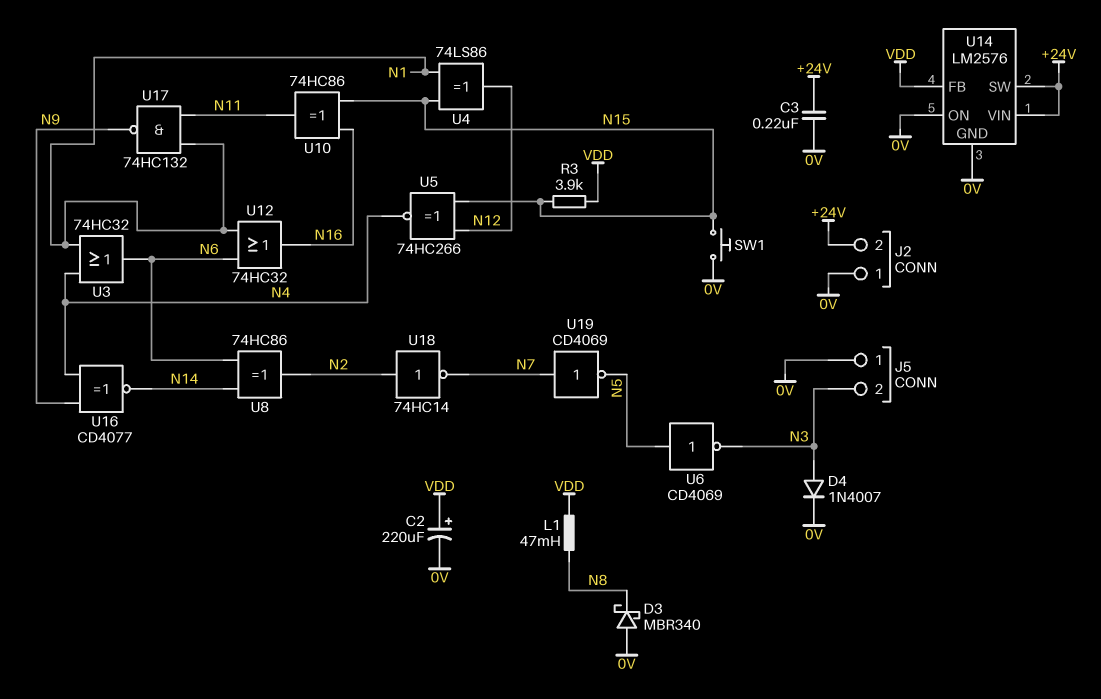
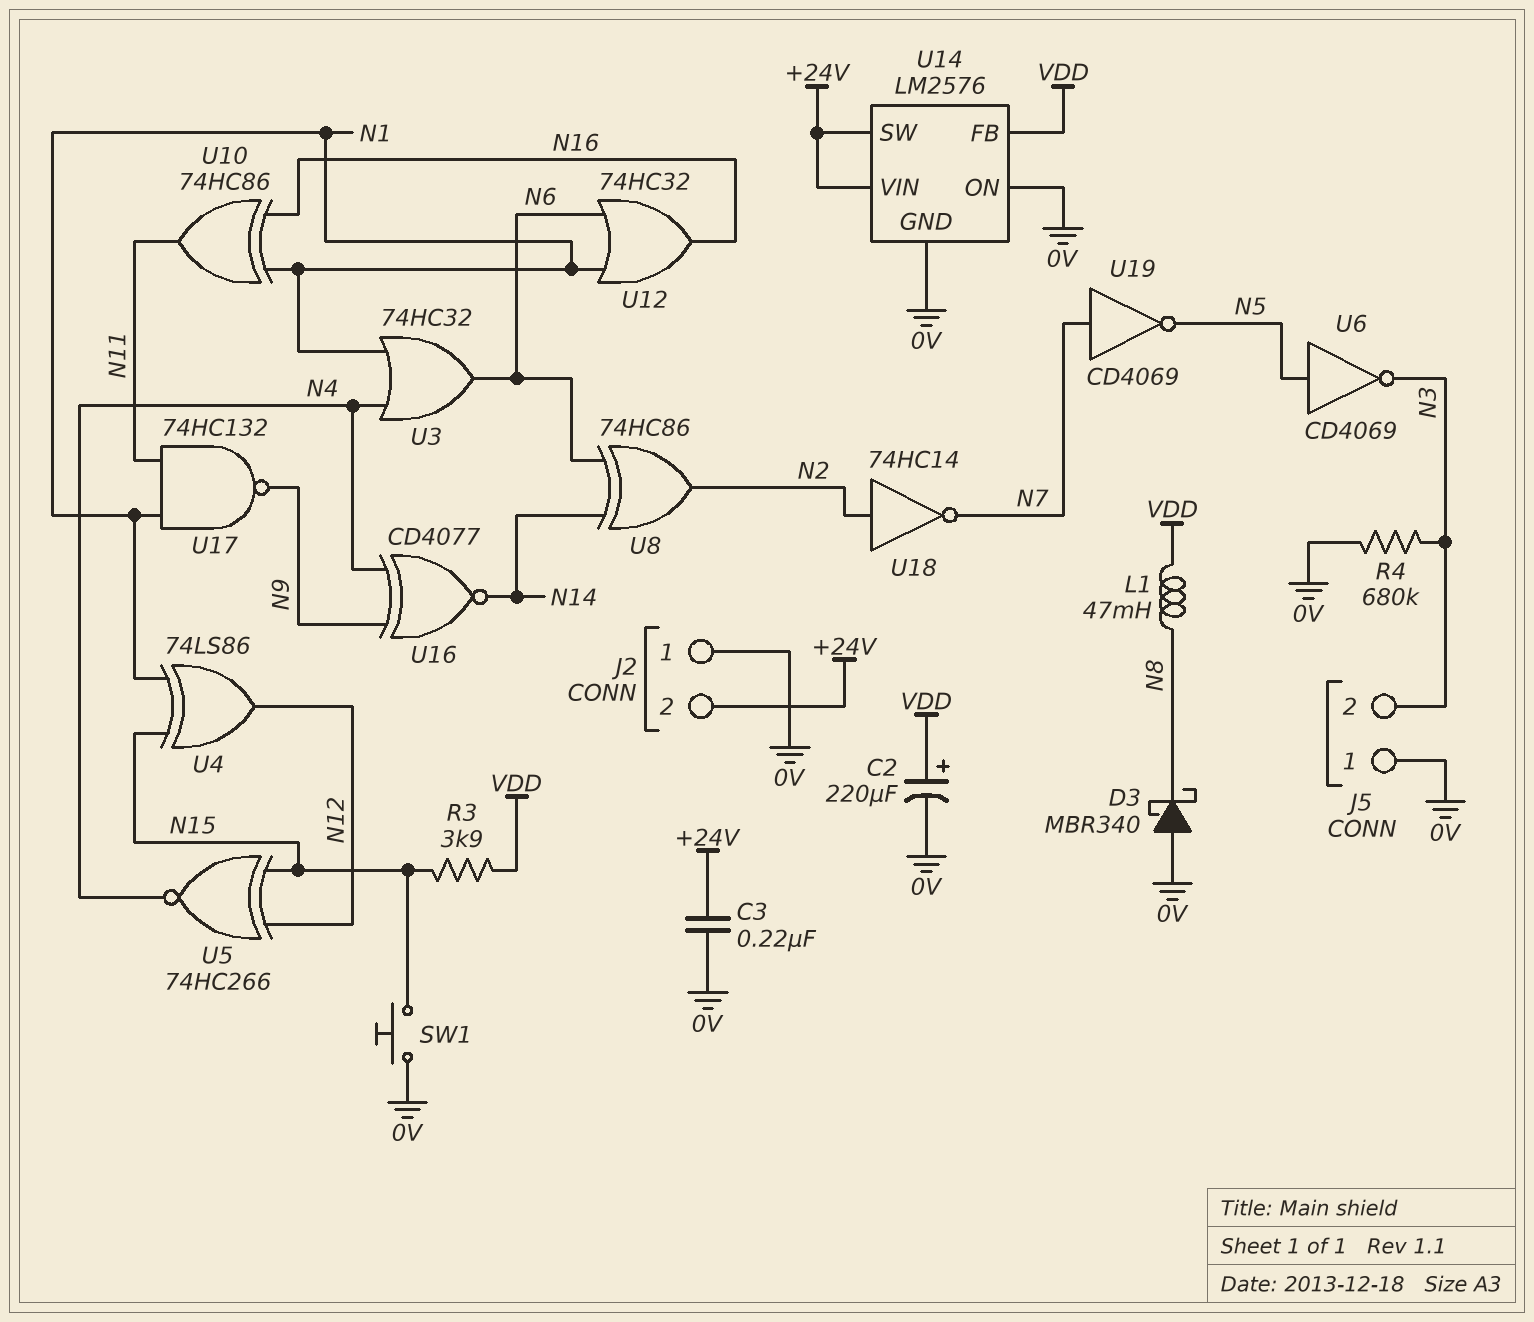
D4: diode 1N4007 (A N3, K 0V) -> none
R4: none -> 680k (0V, N3)
U10: XOR 74HC86 (in N15, in N16, out N11) -> XOR 74HC86 (in N1, in N16, out N11)

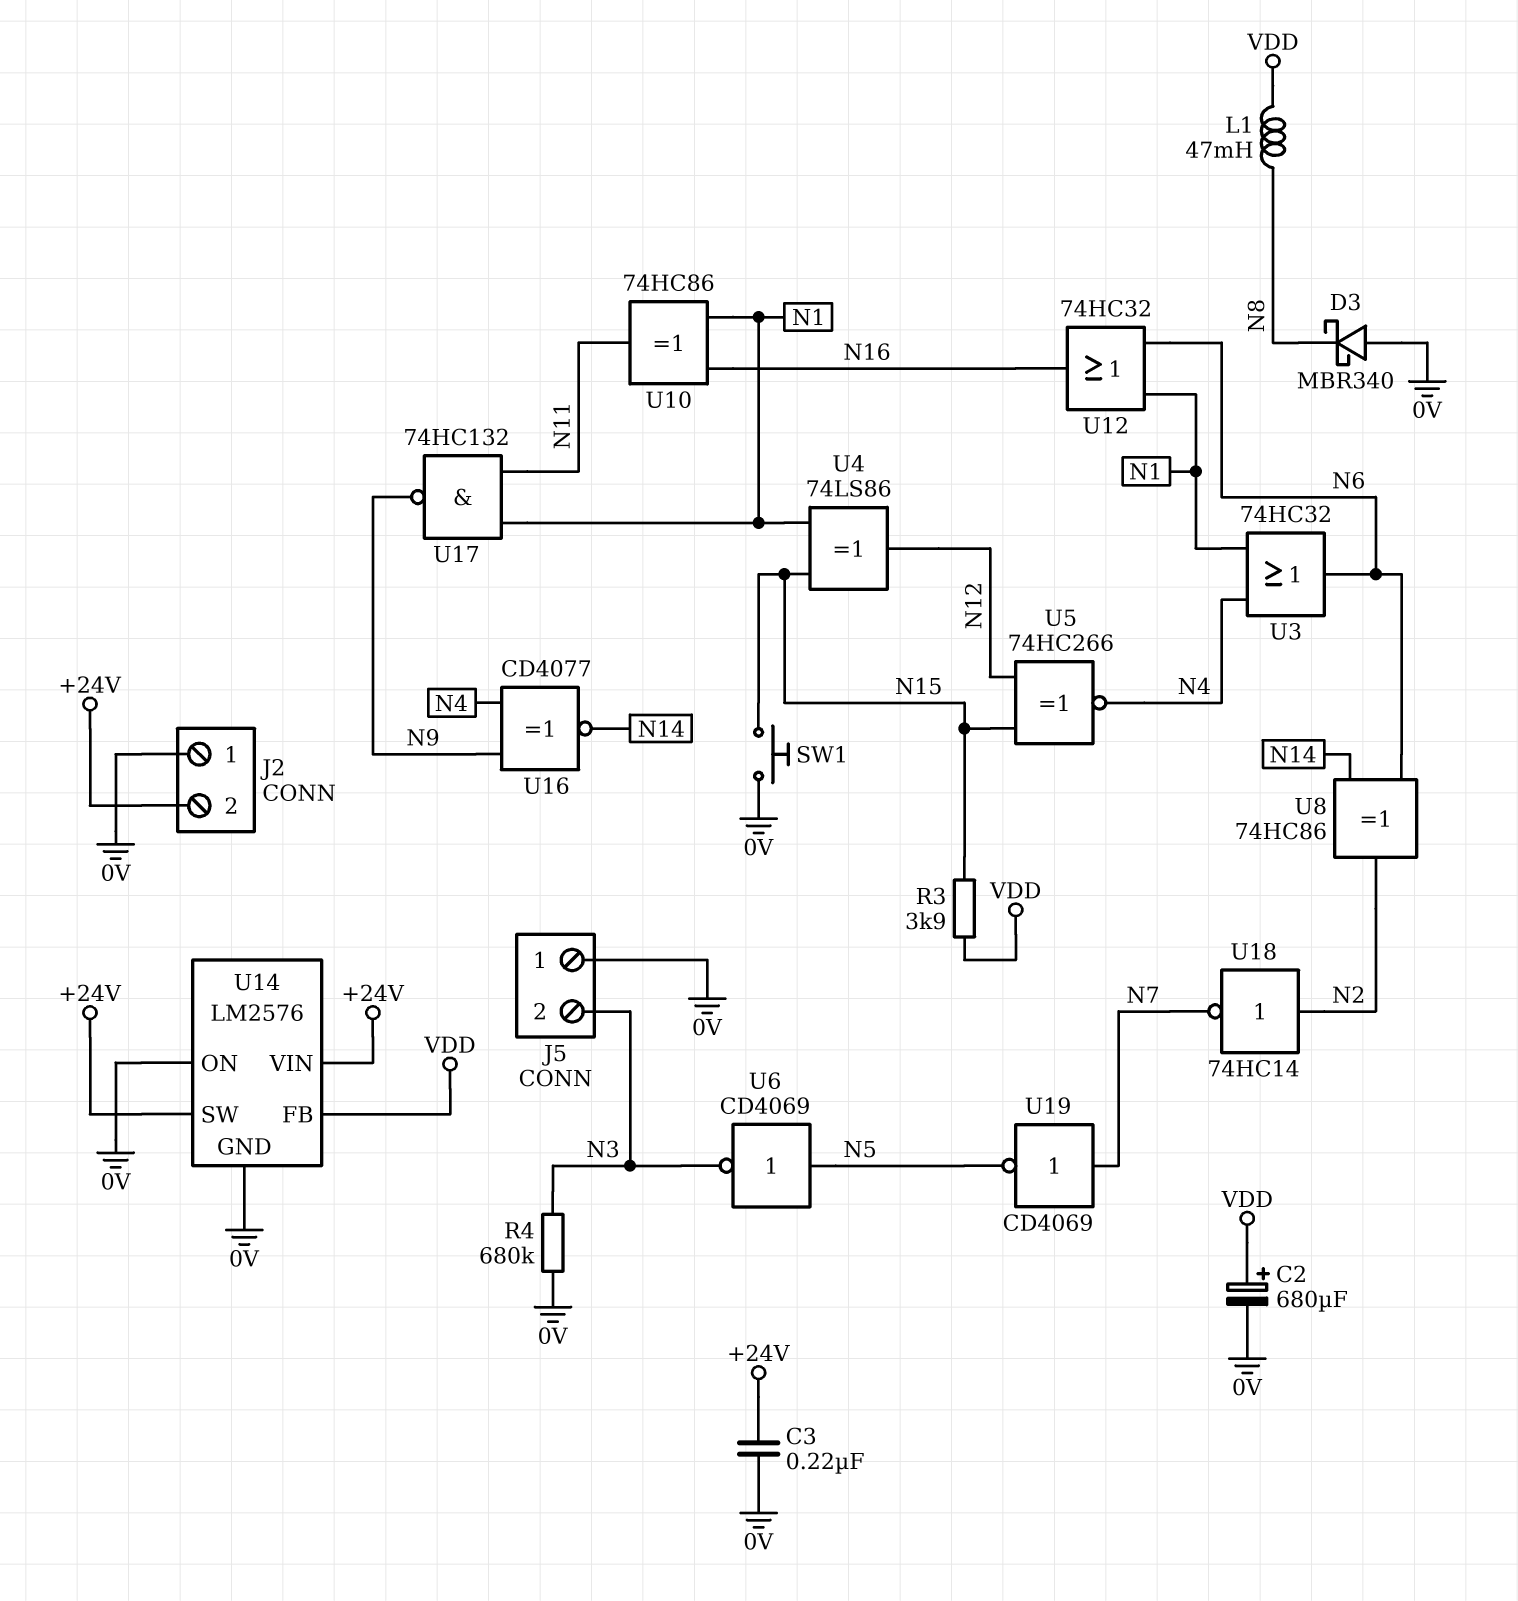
C2: 220uF (plus VDD, minus 0V) -> 680uF (plus VDD, minus 0V)

